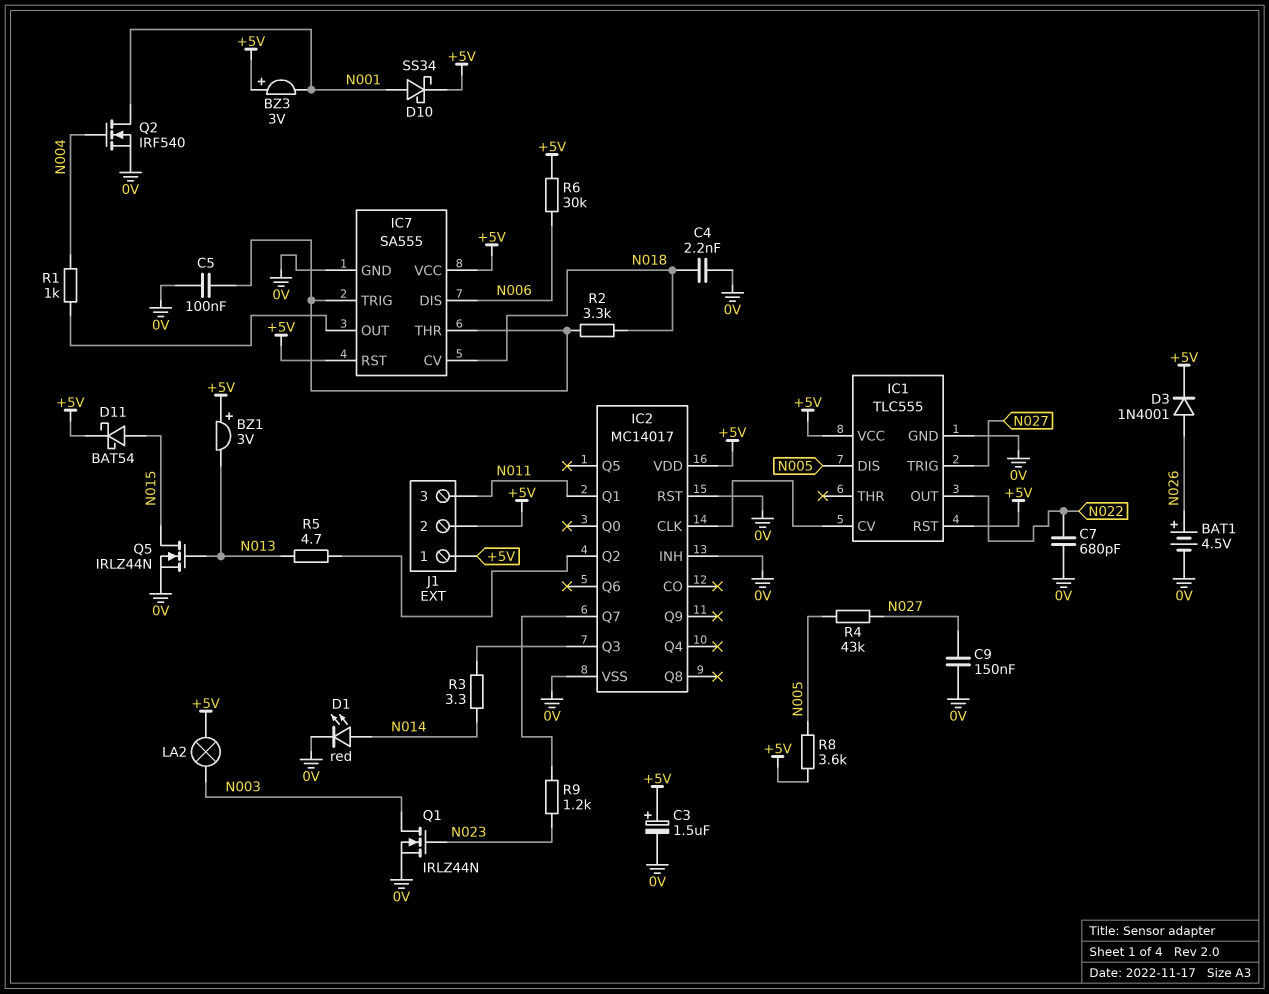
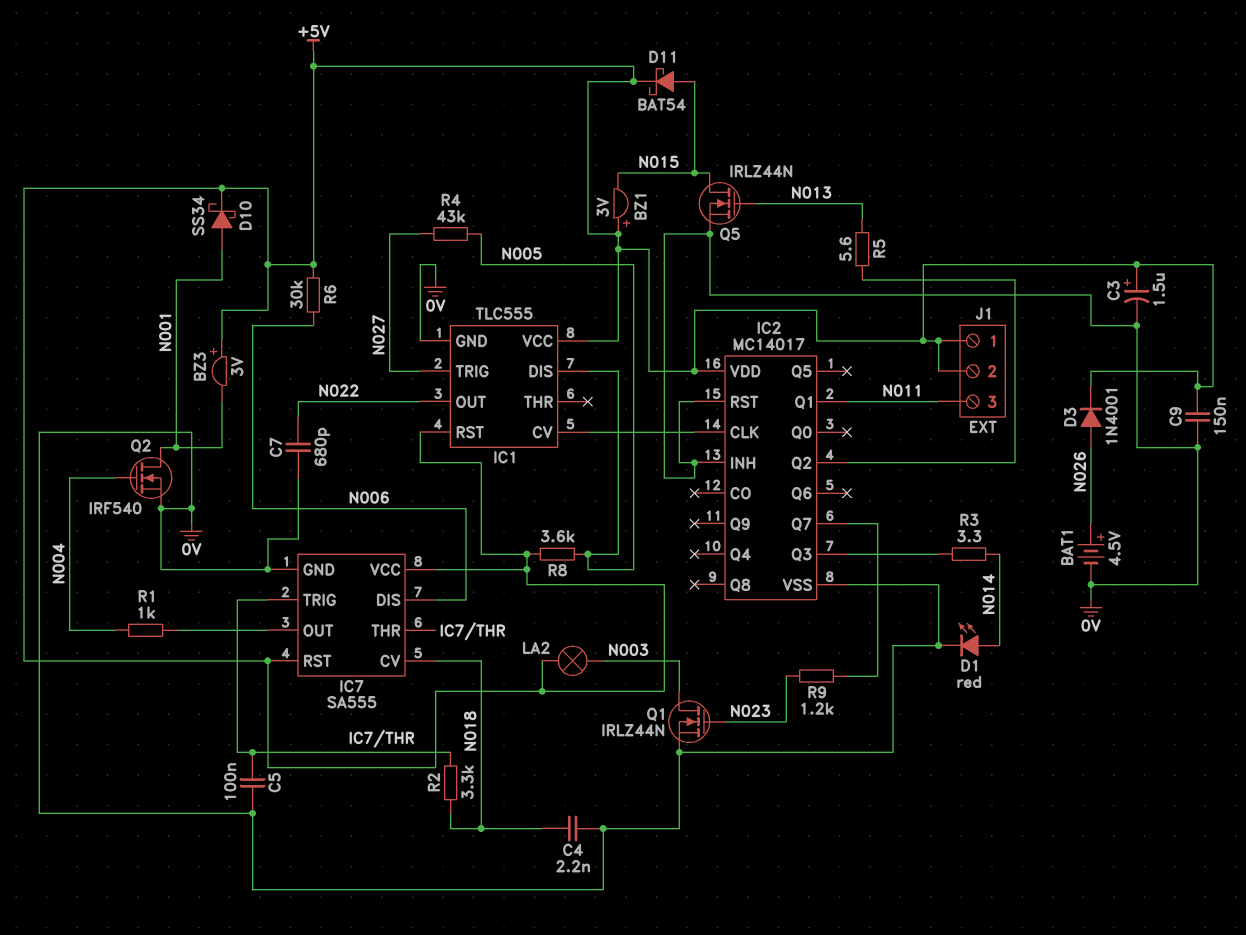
BZ1: buzzer 3V (plus +5V, minus N013) -> buzzer 3V (plus +5V, minus N015)
C9: 150nF (0V, N027) -> 150nF (+5V, 0V)
R5: 4.7 (IC2/Q2, N013) -> 5.6 (IC2/Q2, N013)

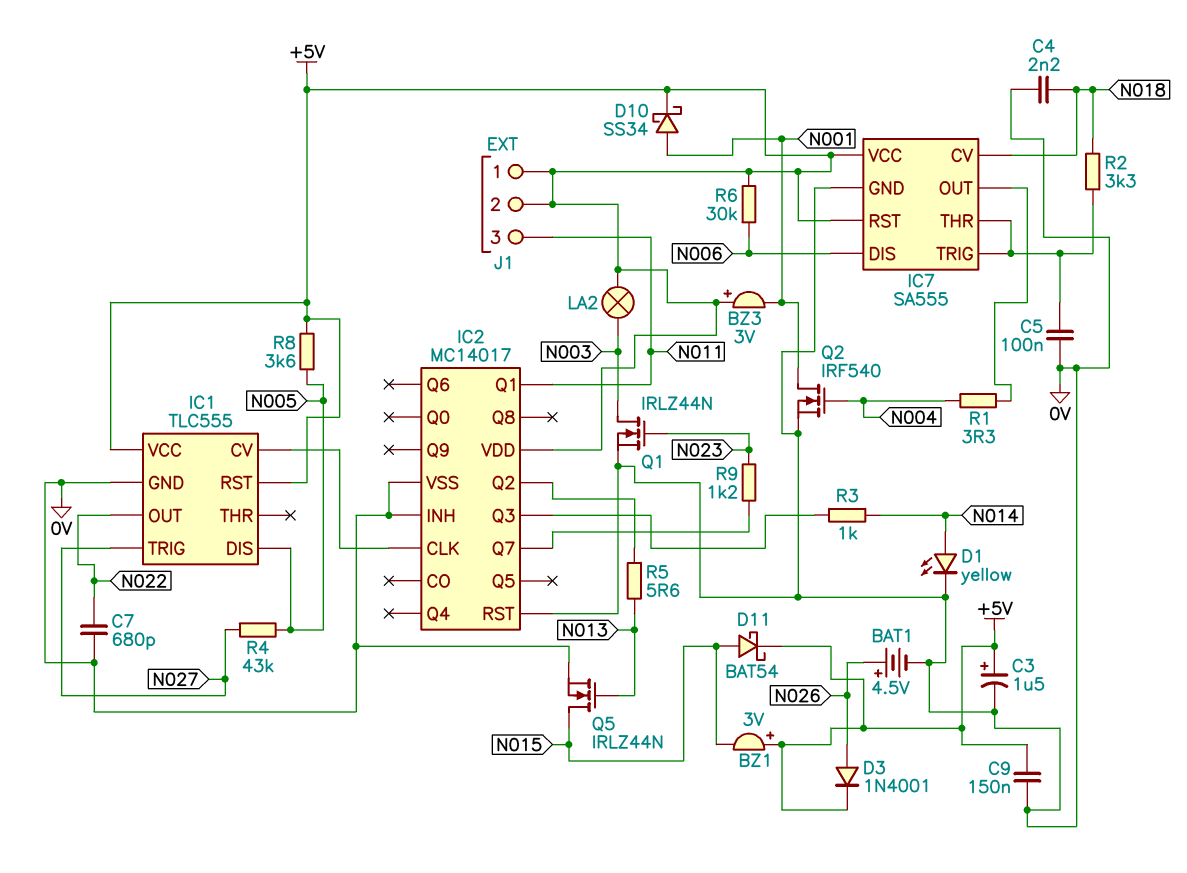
D1: LED red (A N014, K 0V) -> LED yellow (A N014, K 0V)
R1: 1k (IC7/OUT, N004) -> 3.3 (IC7/OUT, N004)
R3: 3.3 (IC2/Q3, N014) -> 1k (IC2/Q3, N014)

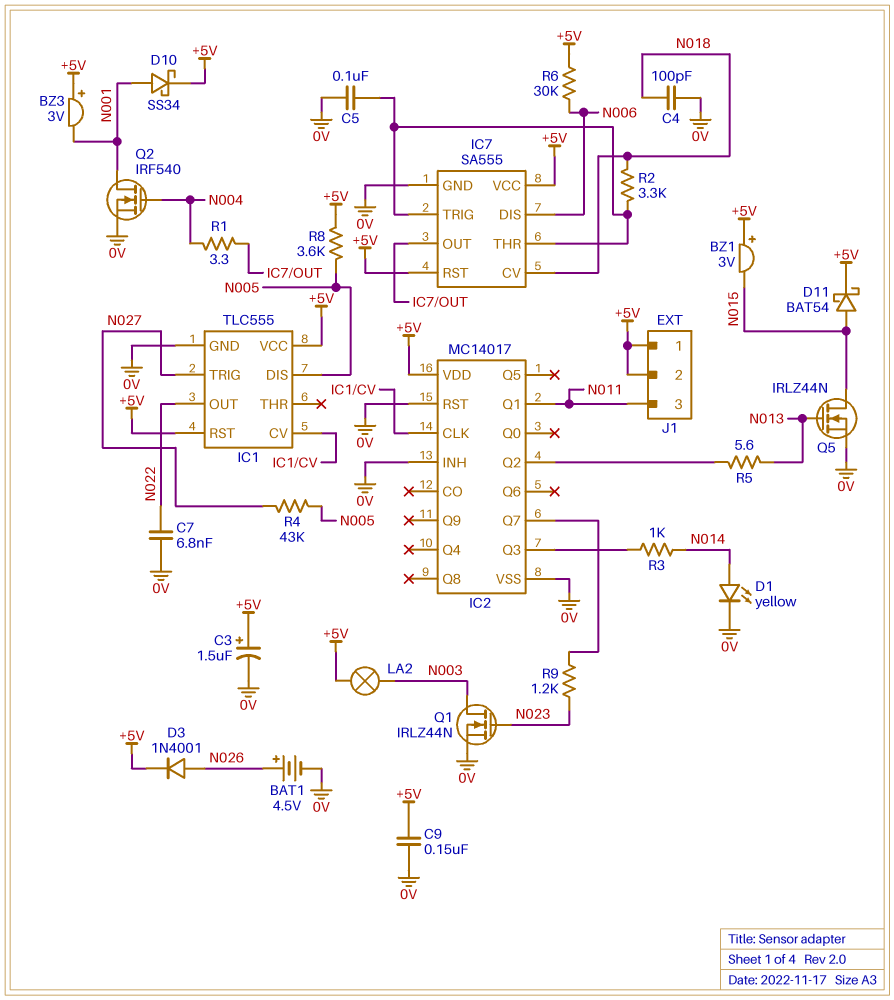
C4: 2.2nF (0V, N018) -> 100pF (0V, N018)
C7: 680pF (0V, N022) -> 6.8nF (0V, N022)

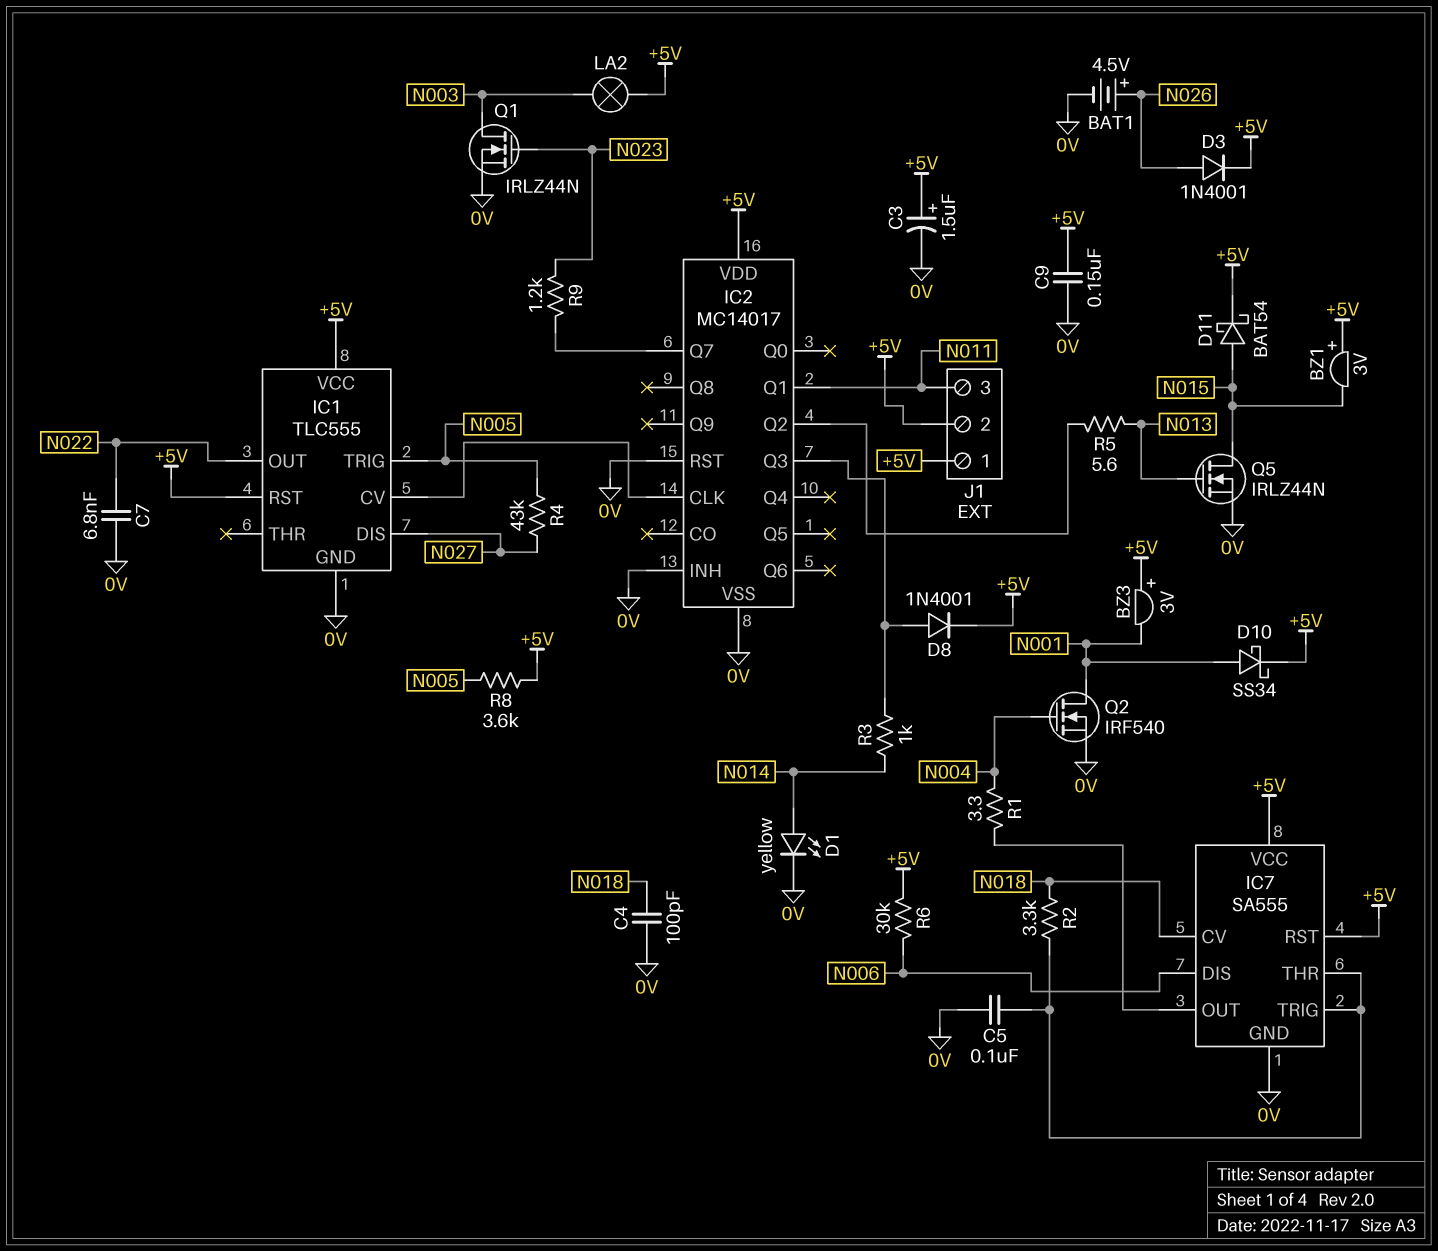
D8: none -> diode 1N4001 (A IC2/Q3, K +5V)
IC1 pin DIS: N005 -> N027
IC1 pin TRIG: N027 -> N005

